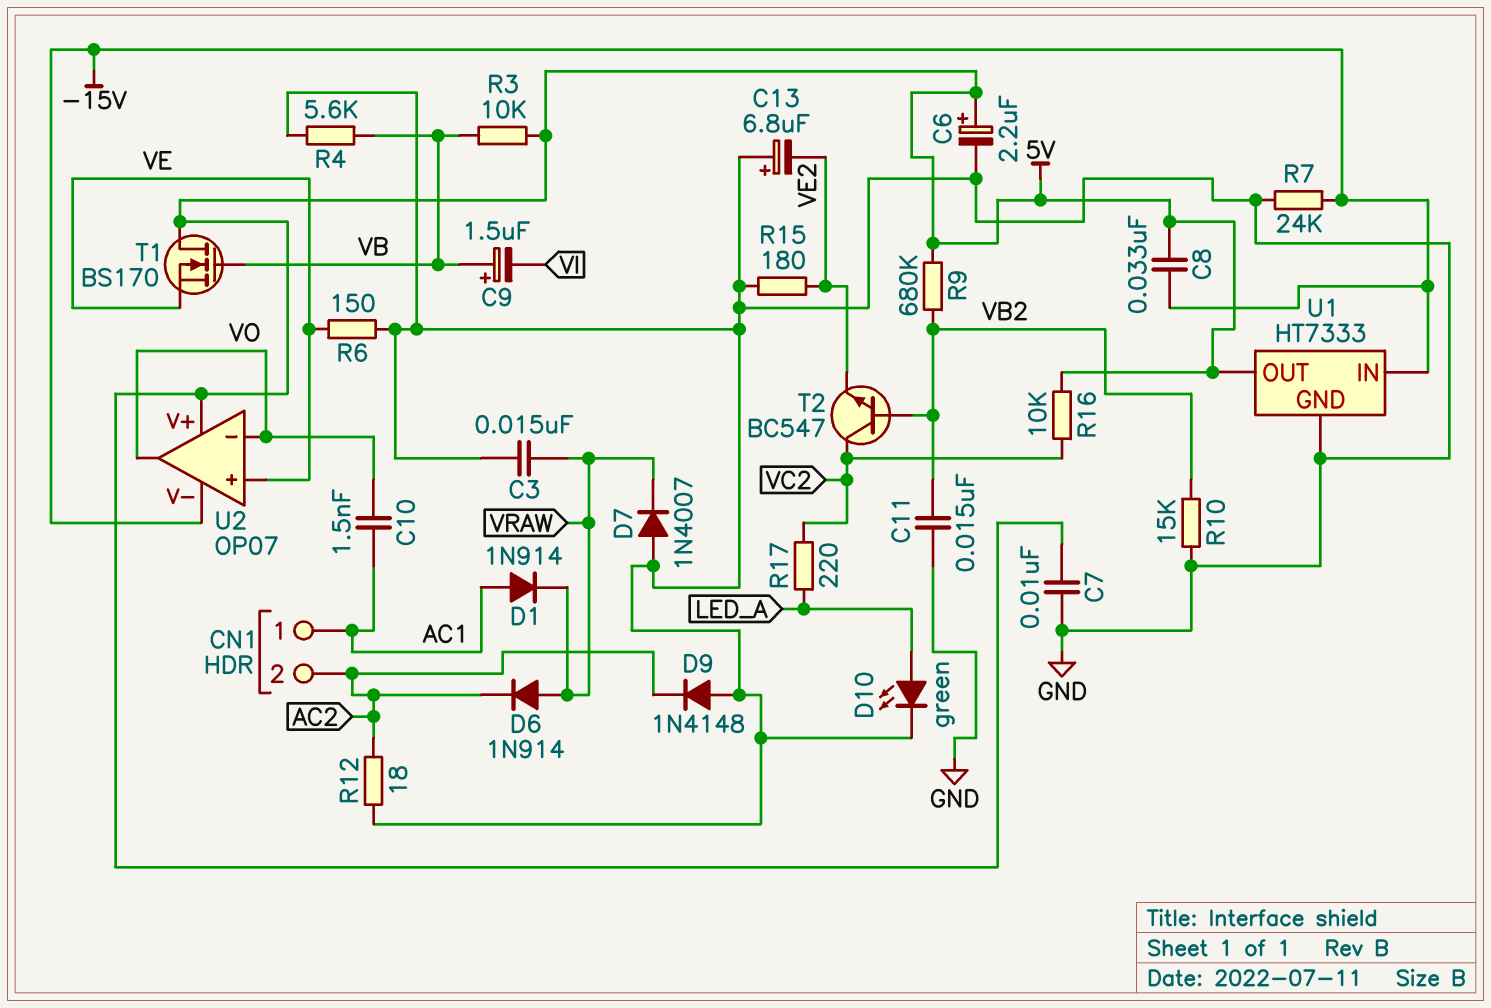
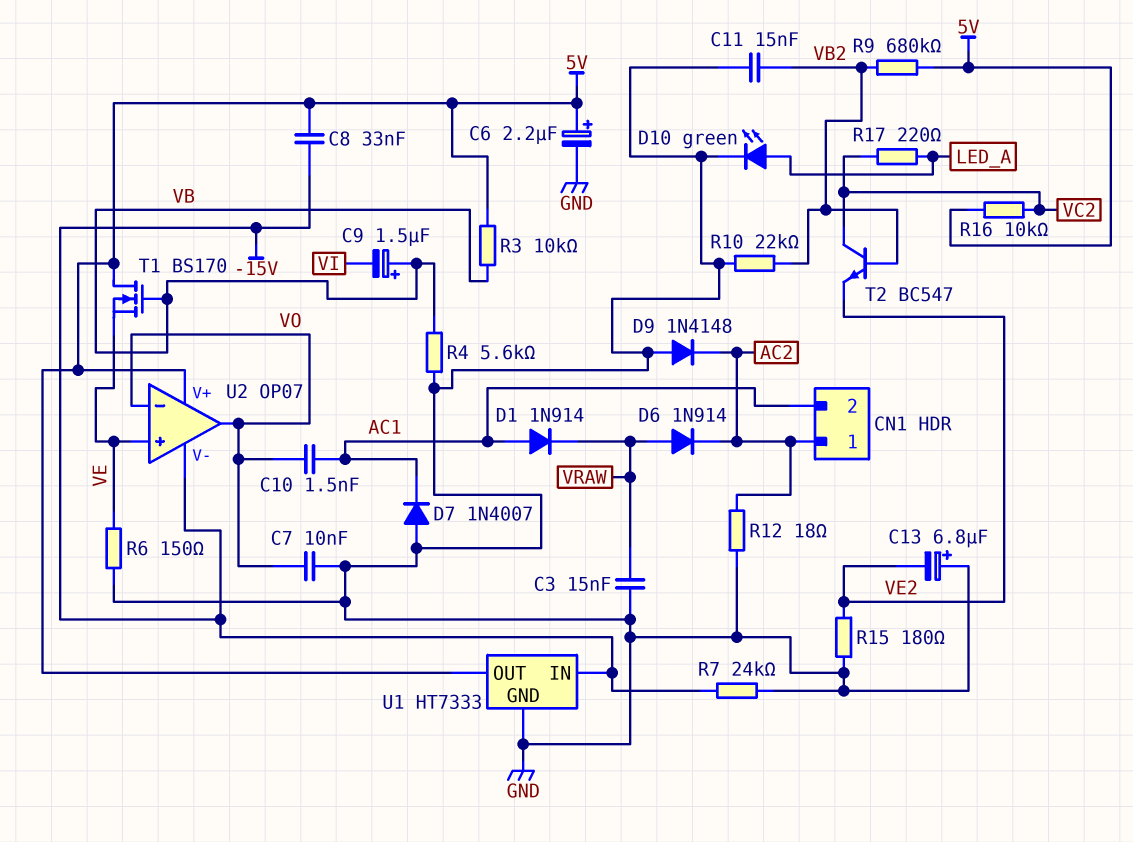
C7: 10nF (5V, GND) -> 10nF (GND, VO)
CN1 pin 1: AC1 -> AC2
CN1 pin 2: AC2 -> AC1
D7: diode 1N4007 (A GND, K VRAW) -> diode 1N4007 (A GND, K AC1)
R10: 15k (GND, VB2) -> 22k (GND, VB2)

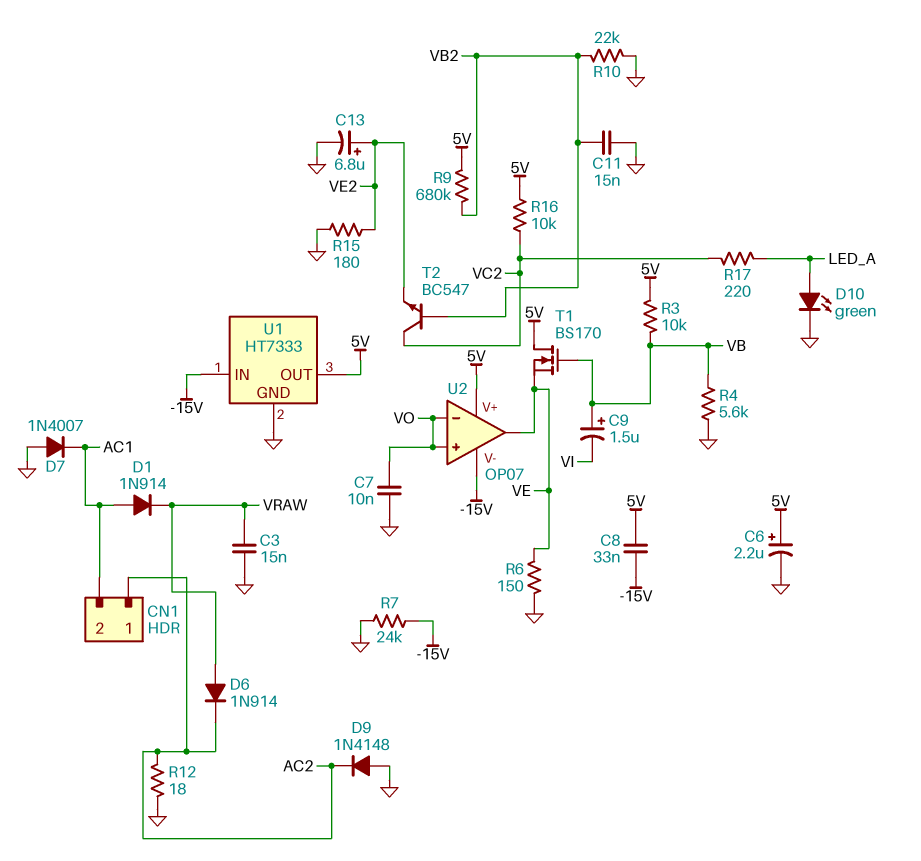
C10: 1.5nF (AC1, VO) -> none
C13: 6.8uF (plus GND, minus VE2) -> 6.8uF (plus VE2, minus GND)
U2 pin in+: VE -> VO
U2 pin out: VO -> VE

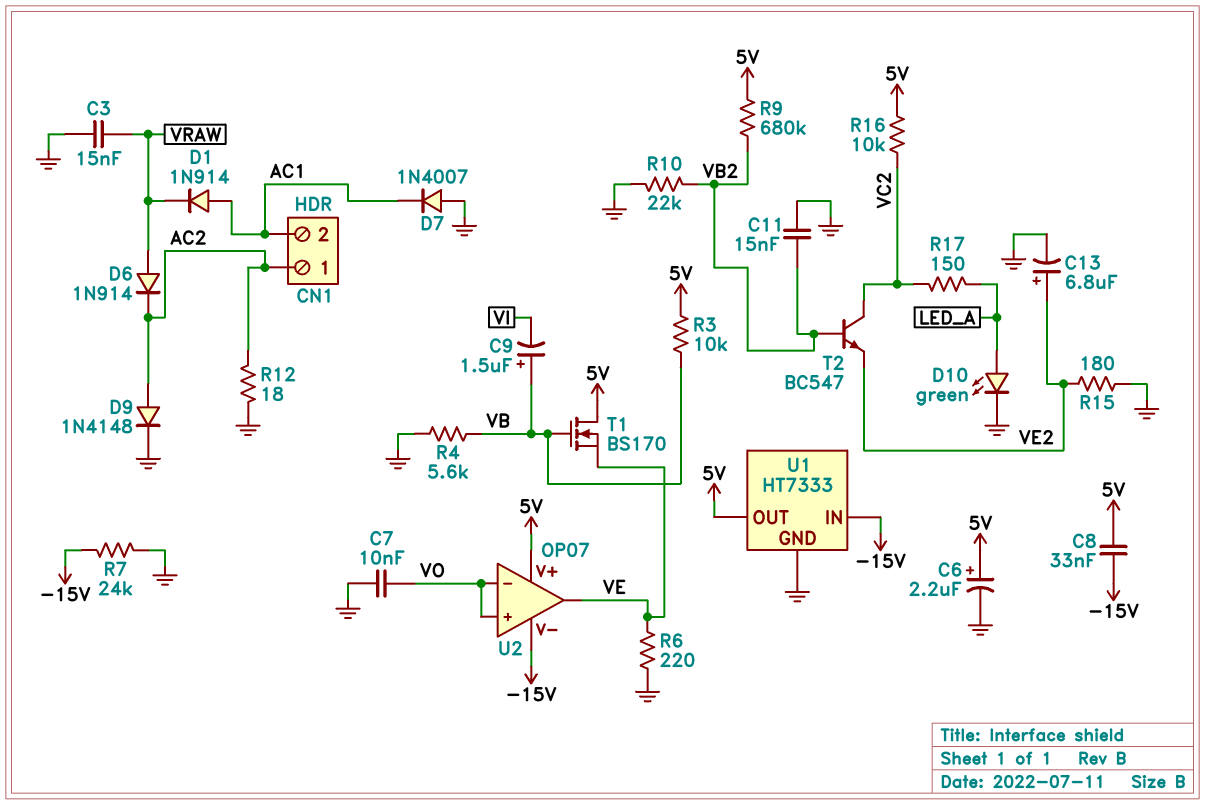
D9: diode 1N4148 (A GND, K AC2) -> diode 1N4148 (A AC2, K GND)
R6: 150 (GND, VE) -> 220 (GND, VE)
R17: 220 (LED_A, VC2) -> 150 (LED_A, VC2)

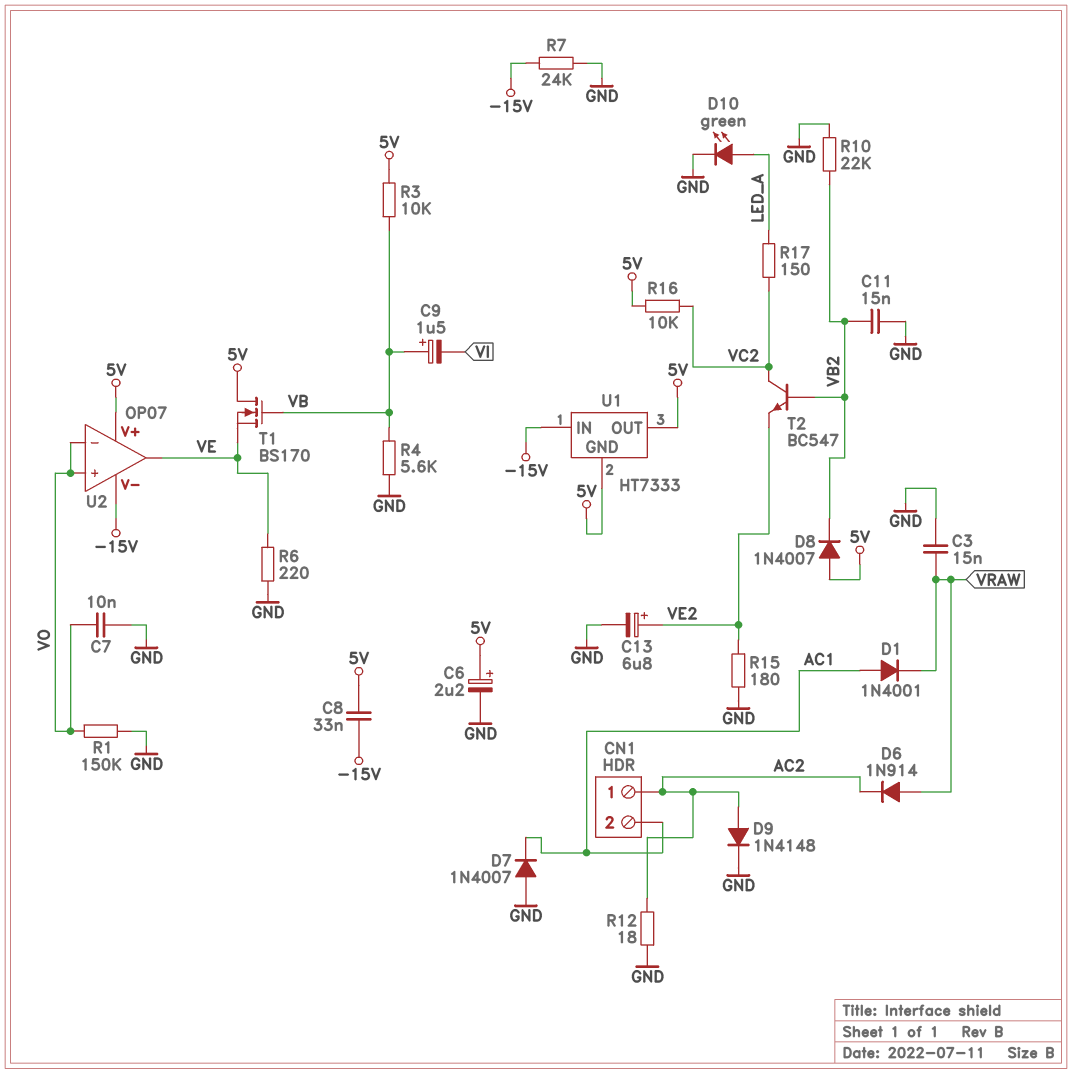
D1: diode 1N914 (A AC1, K VRAW) -> diode 1N4001 (A AC1, K VRAW)
D8: none -> diode 1N4007 (A 5V, K VB2)
R1: none -> 150k (GND, VO)
R9: 680k (5V, VB2) -> none
U1 pin GND: GND -> 5V

